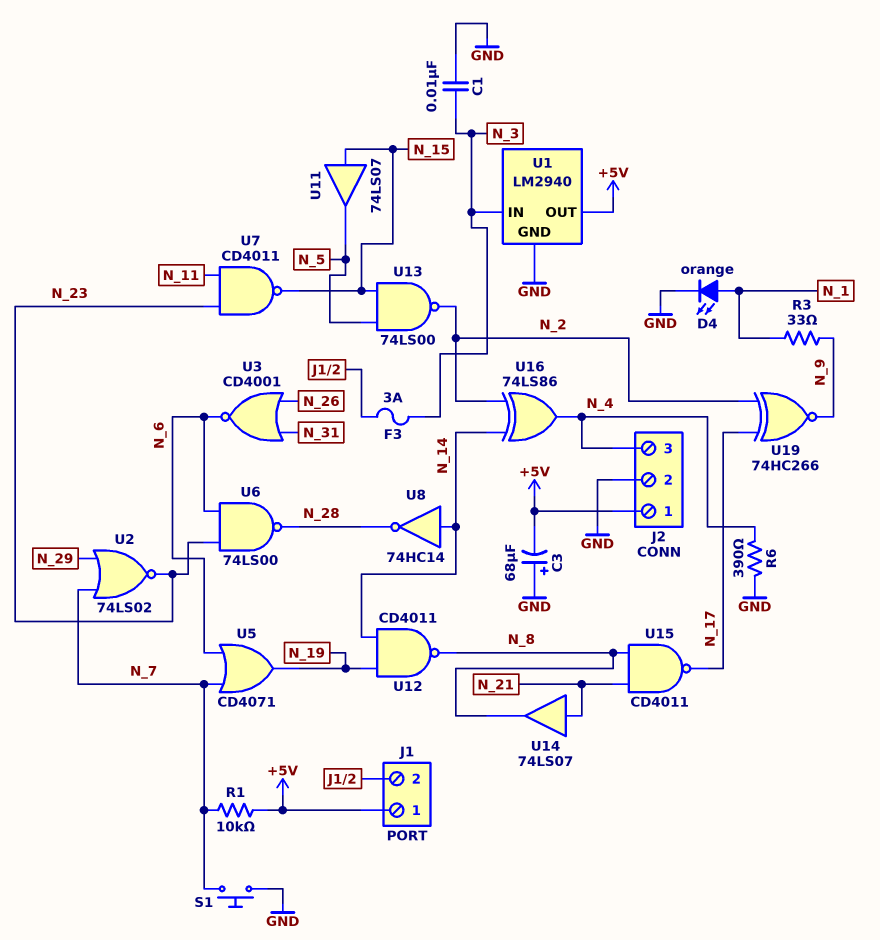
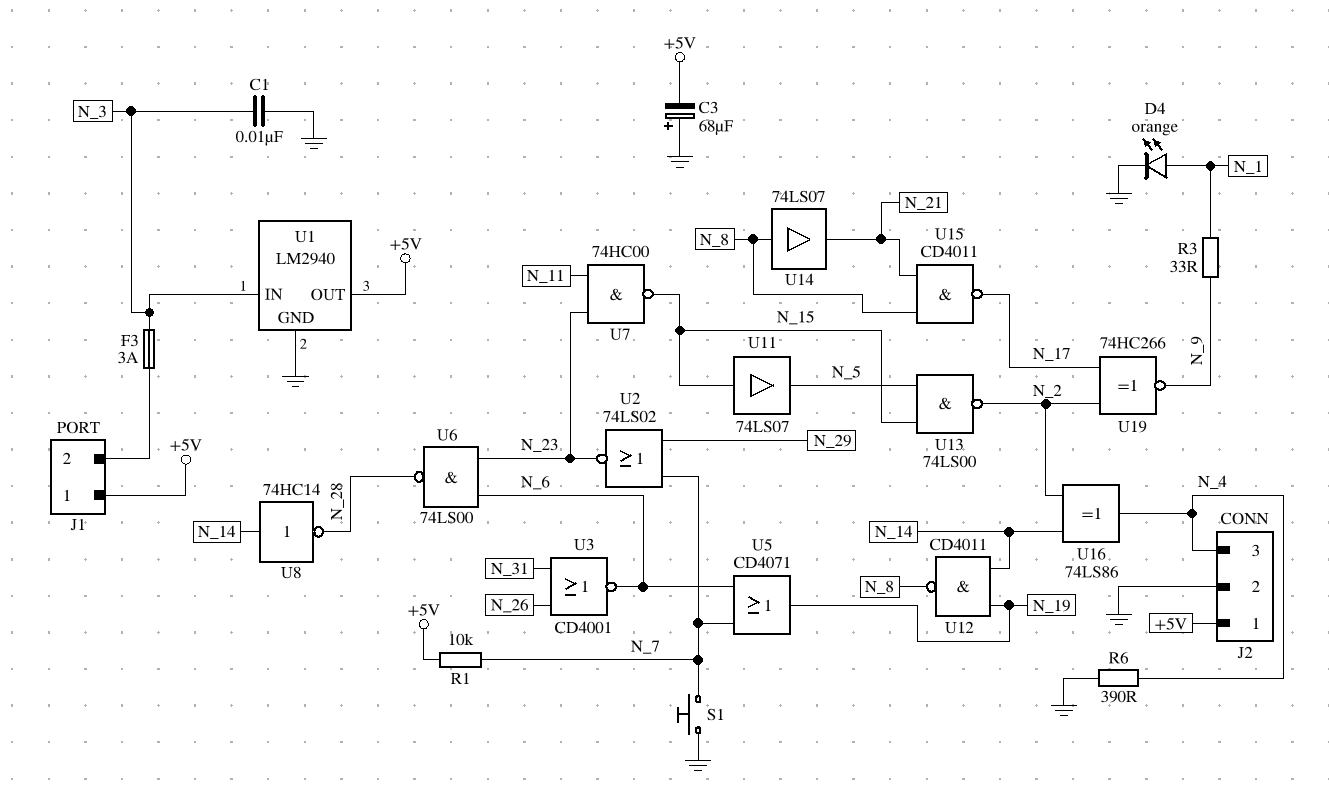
U7: NAND CD4011 (in N_11, in N_23, out N_15) -> NAND 74HC00 (in N_11, in N_23, out N_15)
U14: buffer 74LS07 (in N_21, out N_8) -> buffer 74LS07 (in N_8, out N_21)

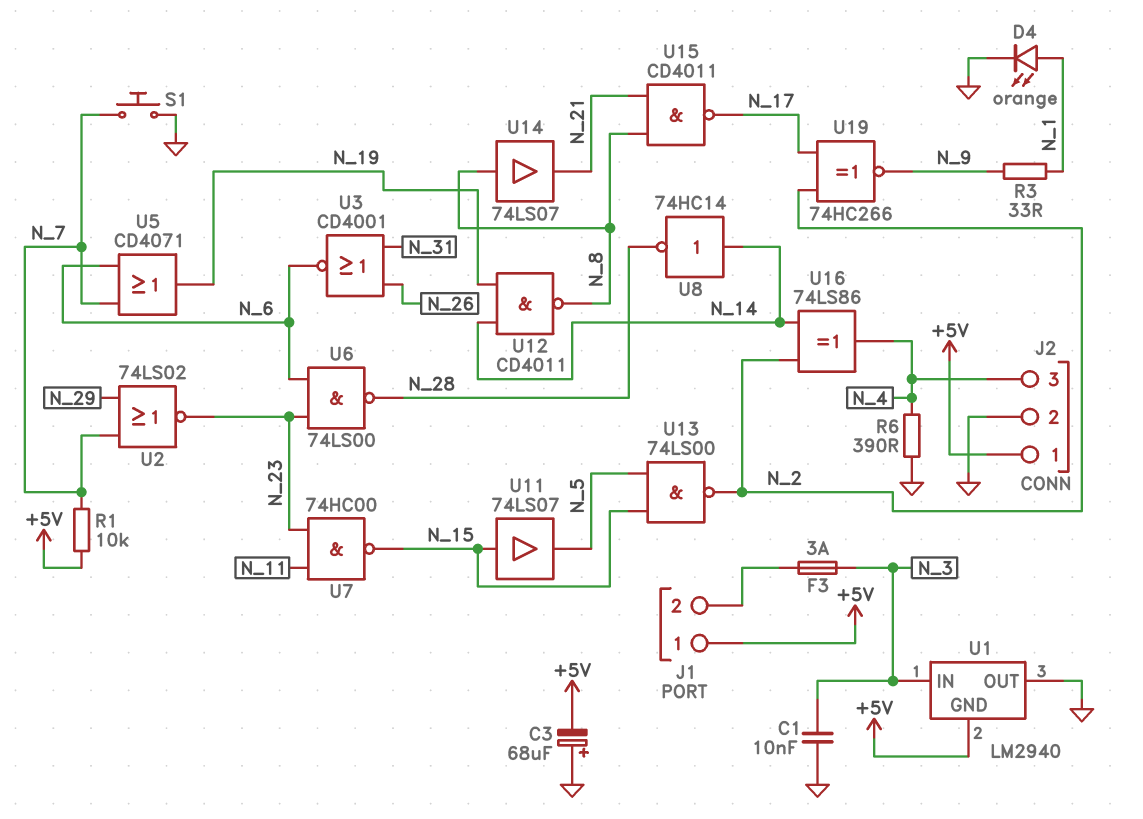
U1 pin GND: GND -> +5V
U1 pin OUT: +5V -> GND

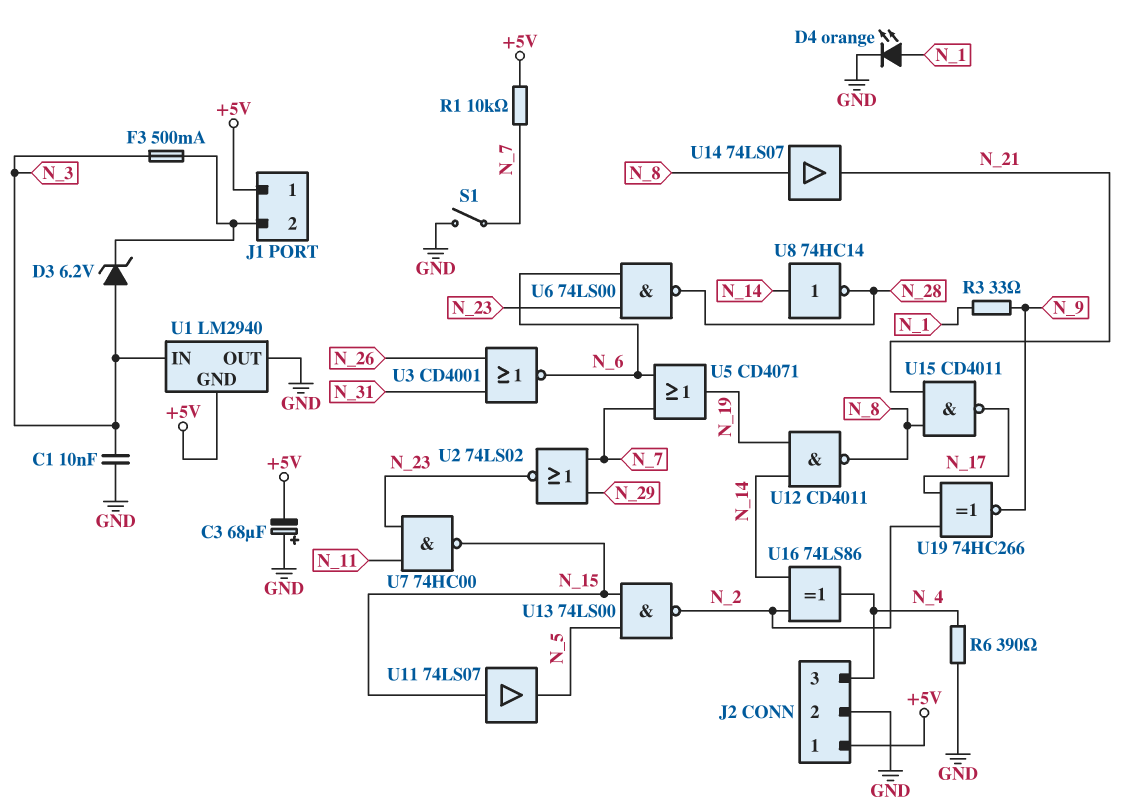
D3: none -> zener 6.2V (A N_3, K J1/2)
F3: 3A (J1/2, N_3) -> 500mA (J1/2, N_3)
S1: button (GND, N_7) -> switch (GND, N_7)

